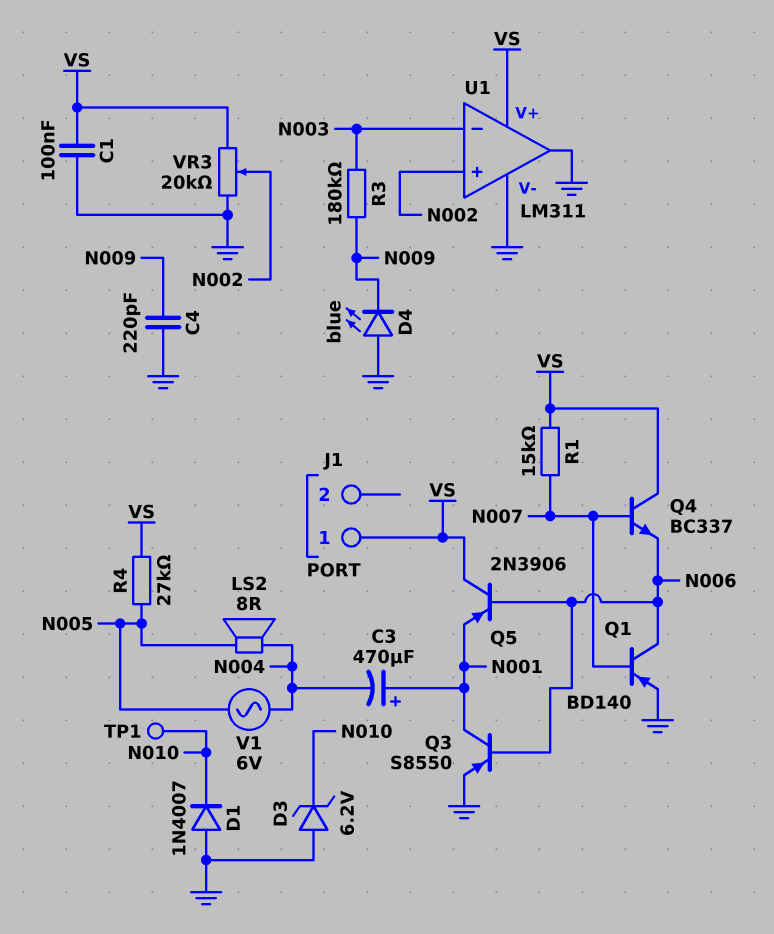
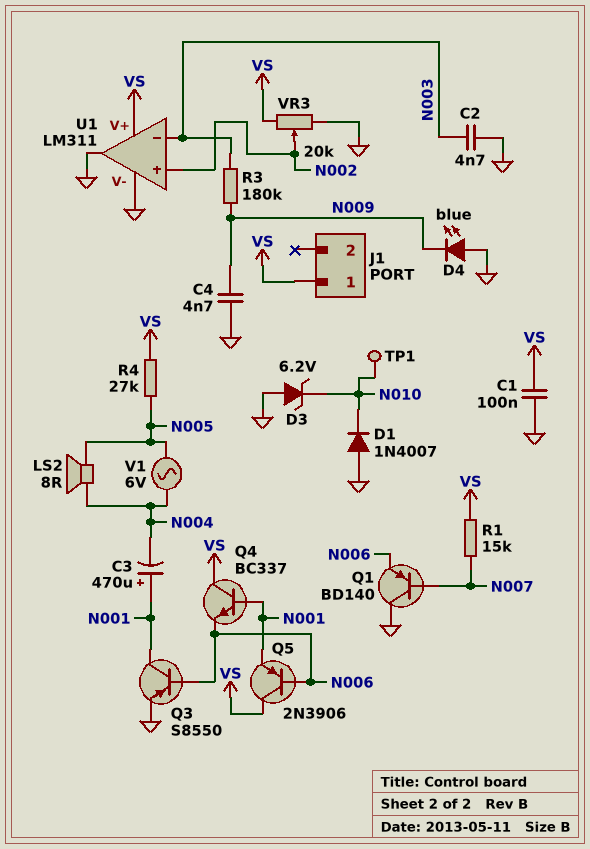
C2: none -> 4.7nF (GND, N003)
C4: 220pF (GND, N009) -> 4.7nF (GND, N009)
Q1: PNP BD140 (B N007, C N006, E GND) -> PNP BD140 (B N007, C GND, E N006)
Q4: NPN BC337 (B N007, C VS, E N006) -> NPN BC337 (B N001, C VS, E N006)

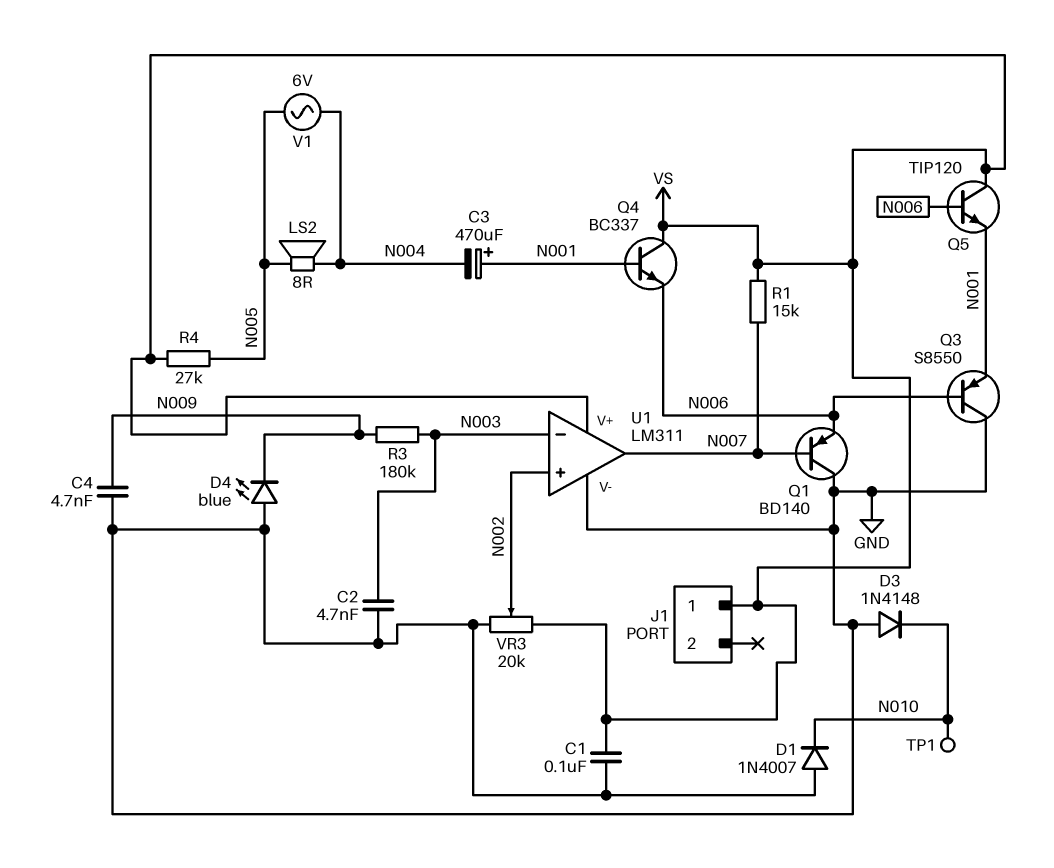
D3: zener 6.2V (A GND, K N010) -> diode 1N4148 (A GND, K N010)
Q3: PNP S8550 (B N006, C N001, E GND) -> PNP S8550 (B N006, C GND, E N001)
Q5: PNP 2N3906 (B N006, C VS, E N001) -> NPN TIP120 (B N006, C VS, E N001)
U1 pin out: GND -> N007

